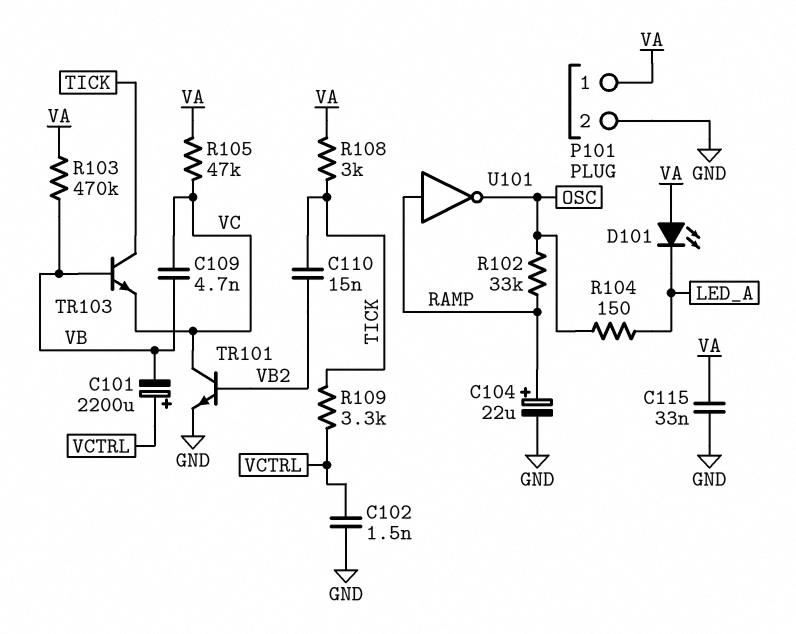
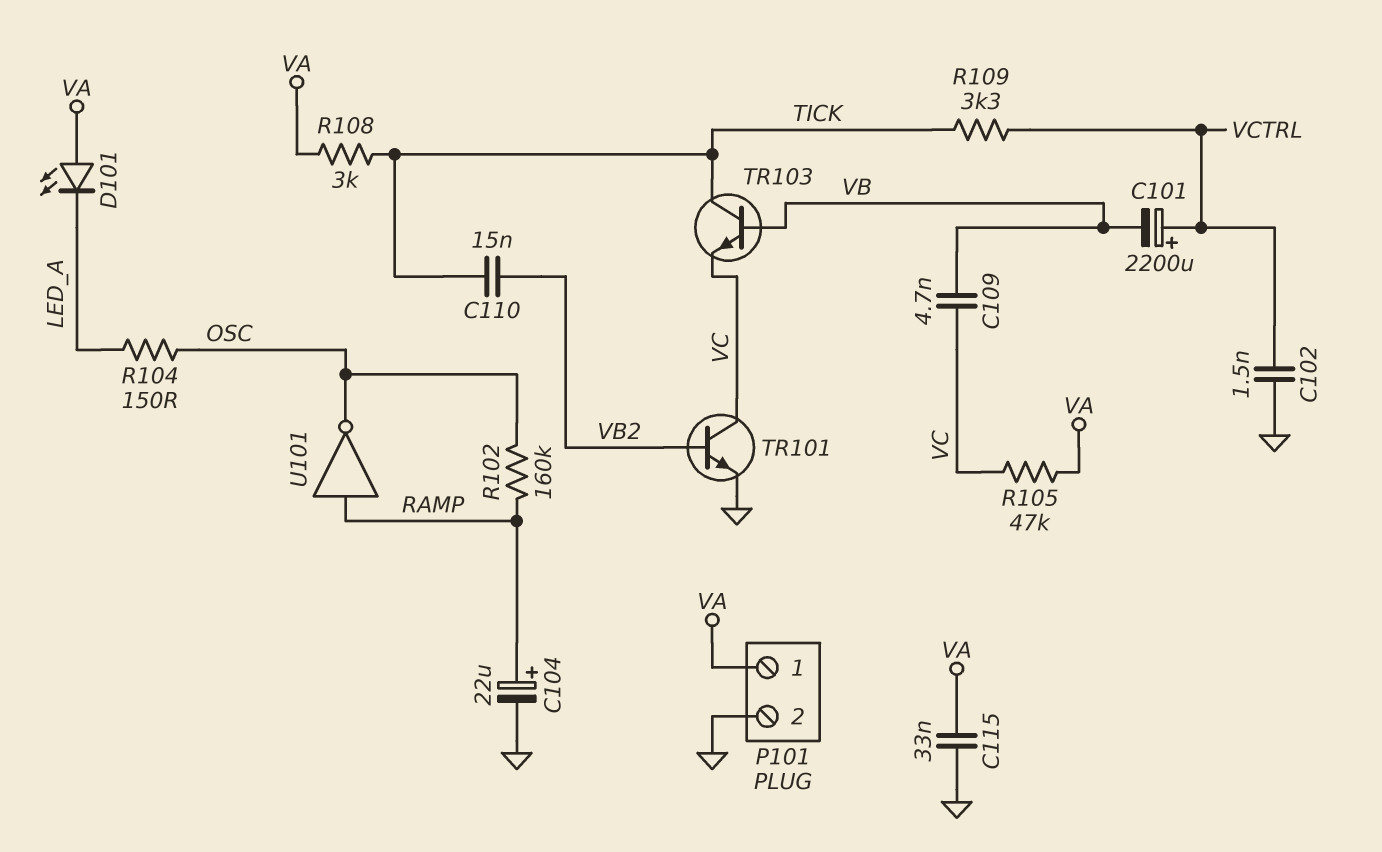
R102: 33k (OSC, RAMP) -> 160k (OSC, RAMP)
R103: 470k (VA, VB) -> none

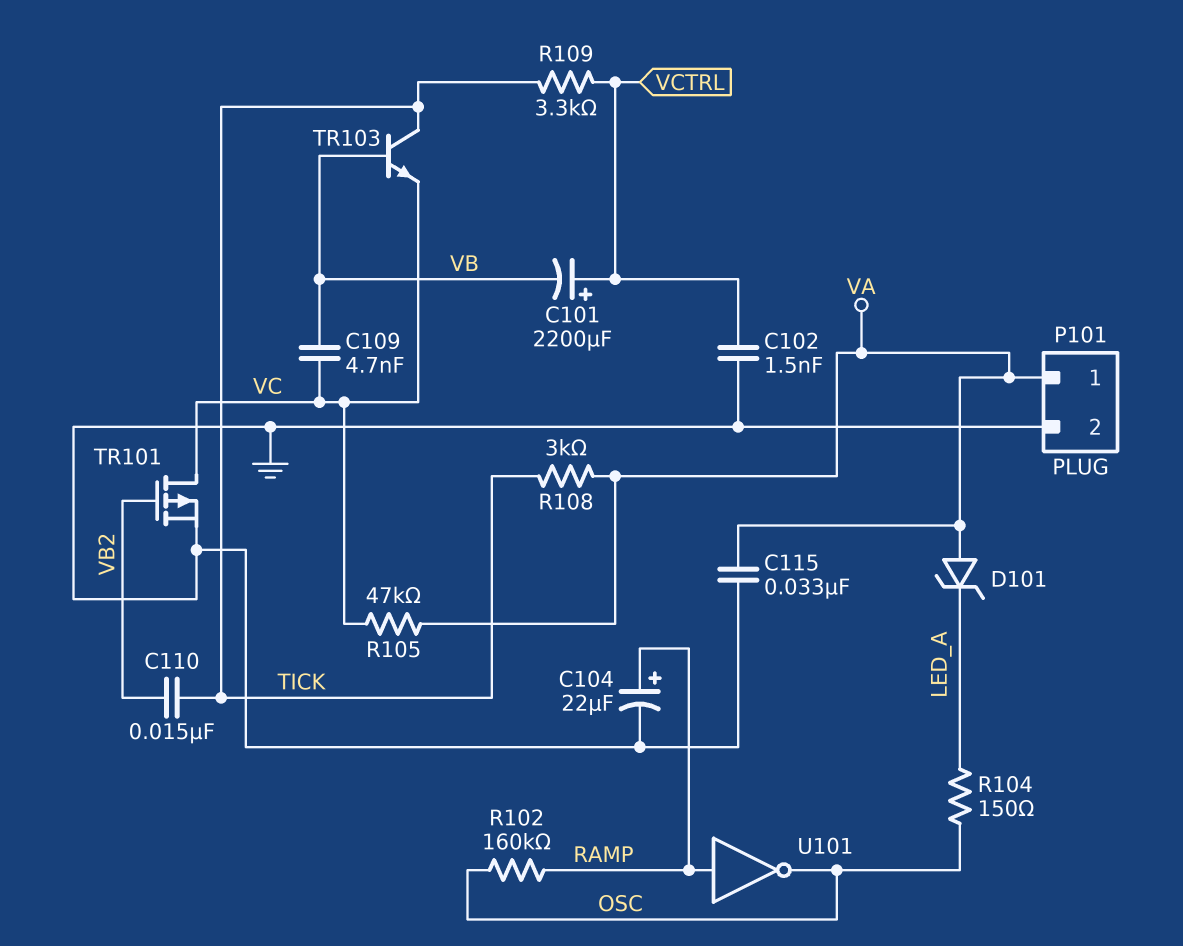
D101: LED (A VA, K LED_A) -> zener (A VA, K LED_A)
TR101: NPN (B VB2, C VC, E GND) -> PMOS (G VB2, D VC, S GND)

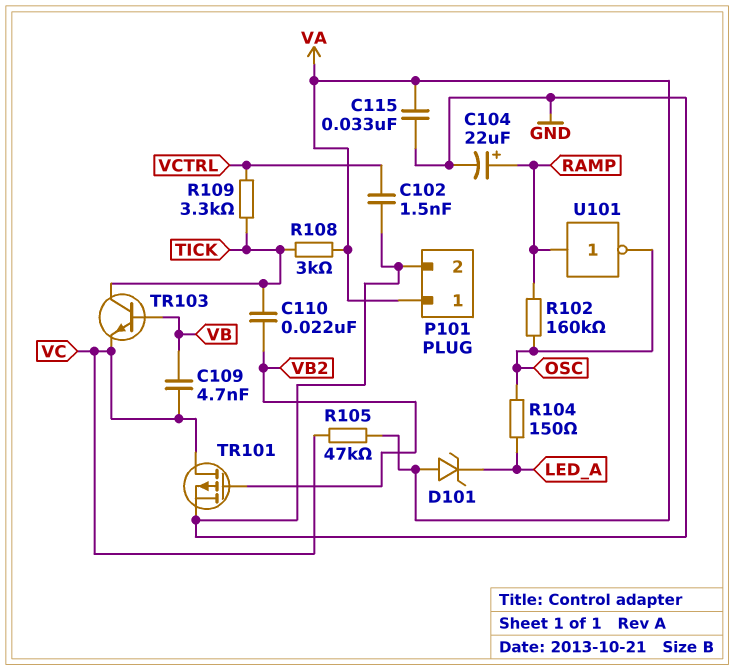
C101: 2200uF (plus VCTRL, minus VB) -> none
C110: 15nF (TICK, VB2) -> 22nF (TICK, VB2)

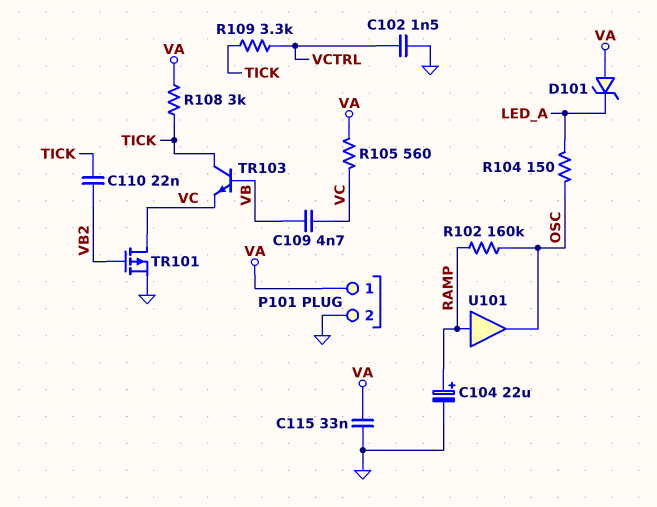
R105: 47k (VA, VC) -> 560 (VA, VC)
U101: NOT (in RAMP, out OSC) -> buffer (in RAMP, out OSC)

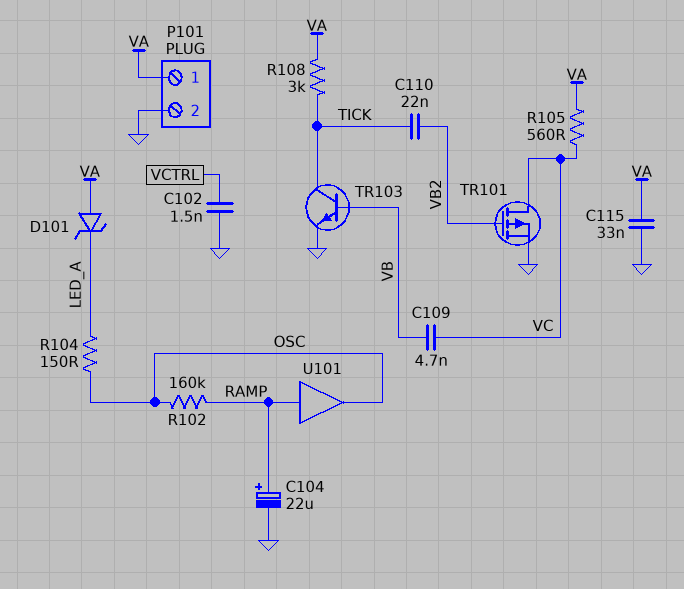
R109: 3.3k (TICK, VCTRL) -> none
TR103: NPN (B VB, C TICK, E VC) -> NPN (B VB, C TICK, E GND)

